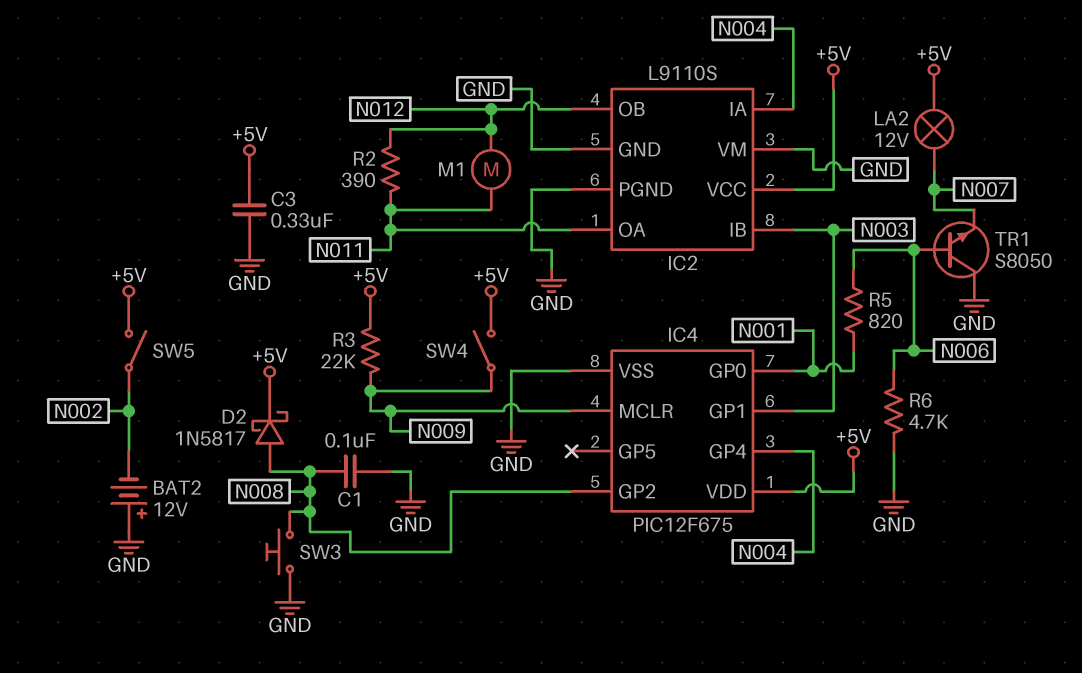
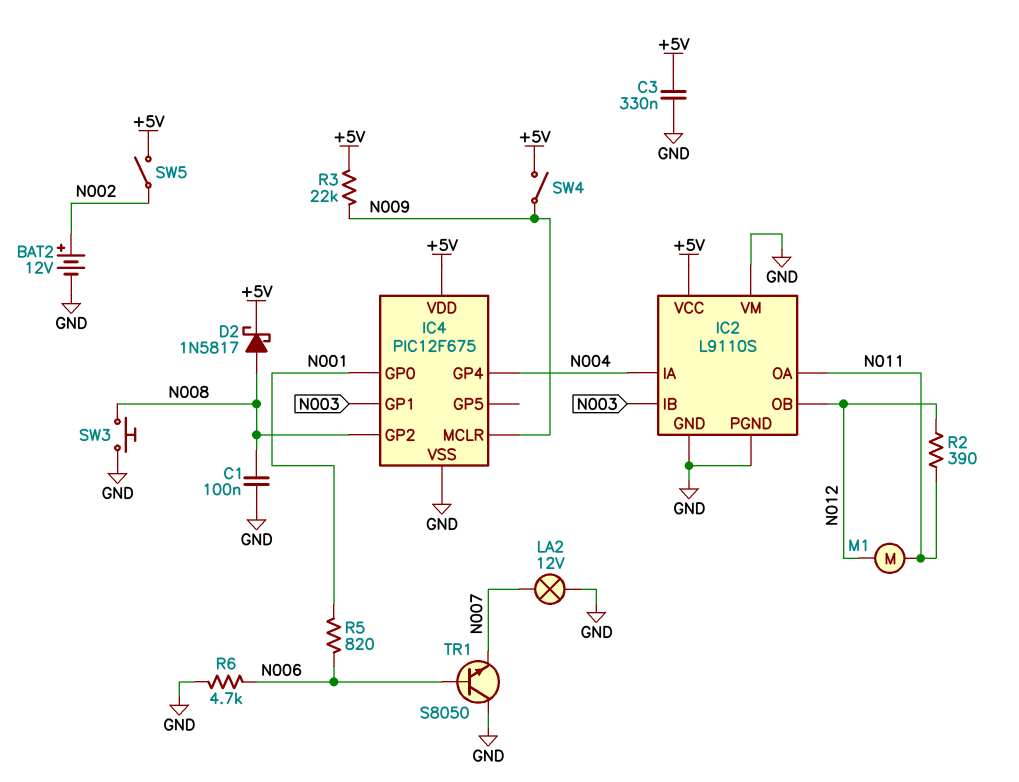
BAT2: 12V (plus GND, minus N002) -> 12V (plus N002, minus GND)
LA2: lamp 12V (+5V, N007) -> lamp 12V (GND, N007)

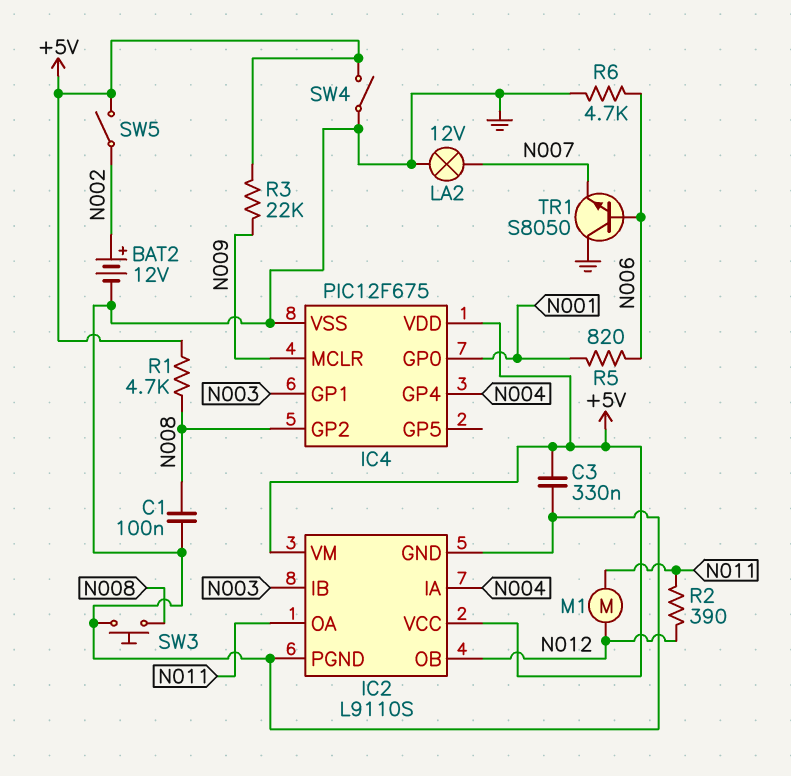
D2: schottky 1N5817 (A N008, K +5V) -> none
IC2 pin VM: GND -> +5V
R1: none -> 4.7k (+5V, N008)
SW4: switch (+5V, N009) -> switch (+5V, GND)

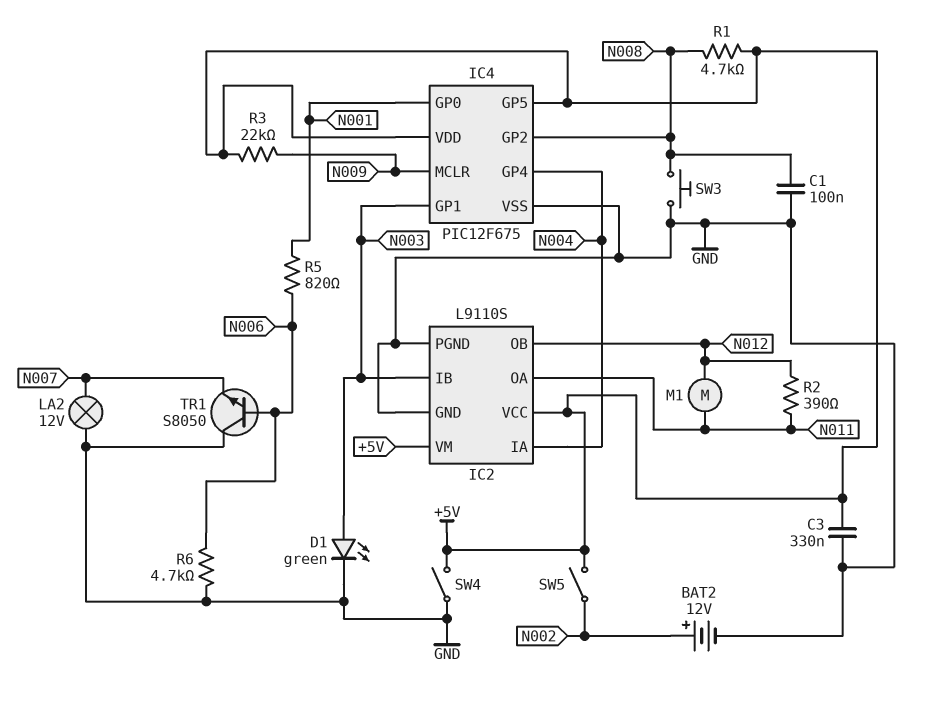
D1: none -> LED green (A N003, K GND)
IC4 pin GP5: none -> +5V

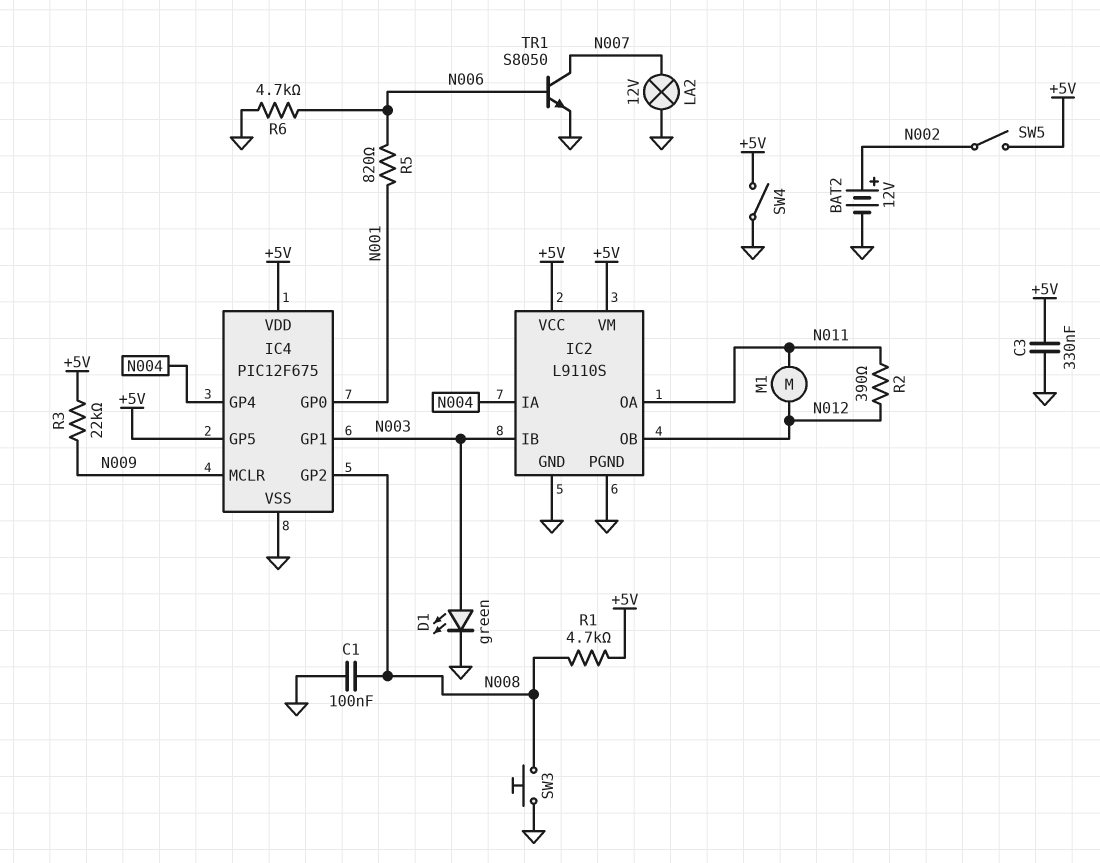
TR1: NPN S8050 (B N006, C GND, E N007) -> NPN S8050 (B N006, C N007, E GND)

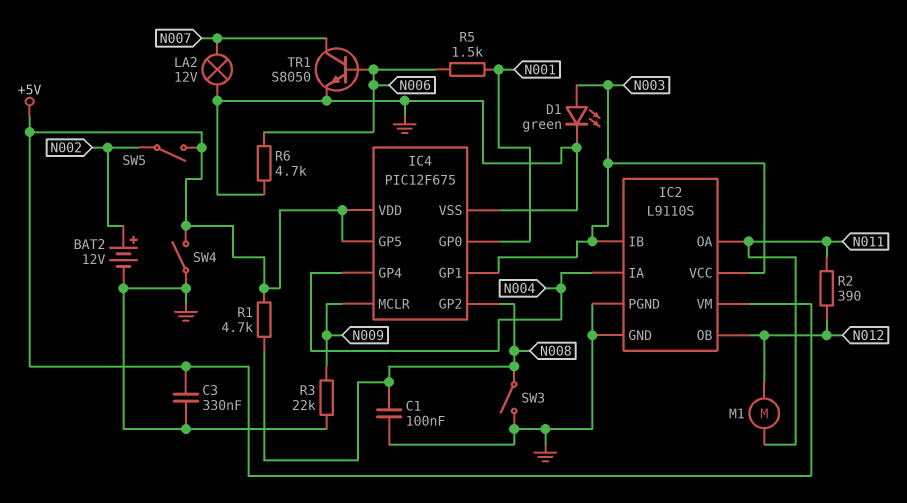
IC2 pin VCC: +5V -> N003
R3: 22k (+5V, N009) -> 22k (GND, N009)
R5: 820 (N001, N006) -> 1.5k (N001, N006)
SW3: button (GND, N008) -> switch (GND, N008)

